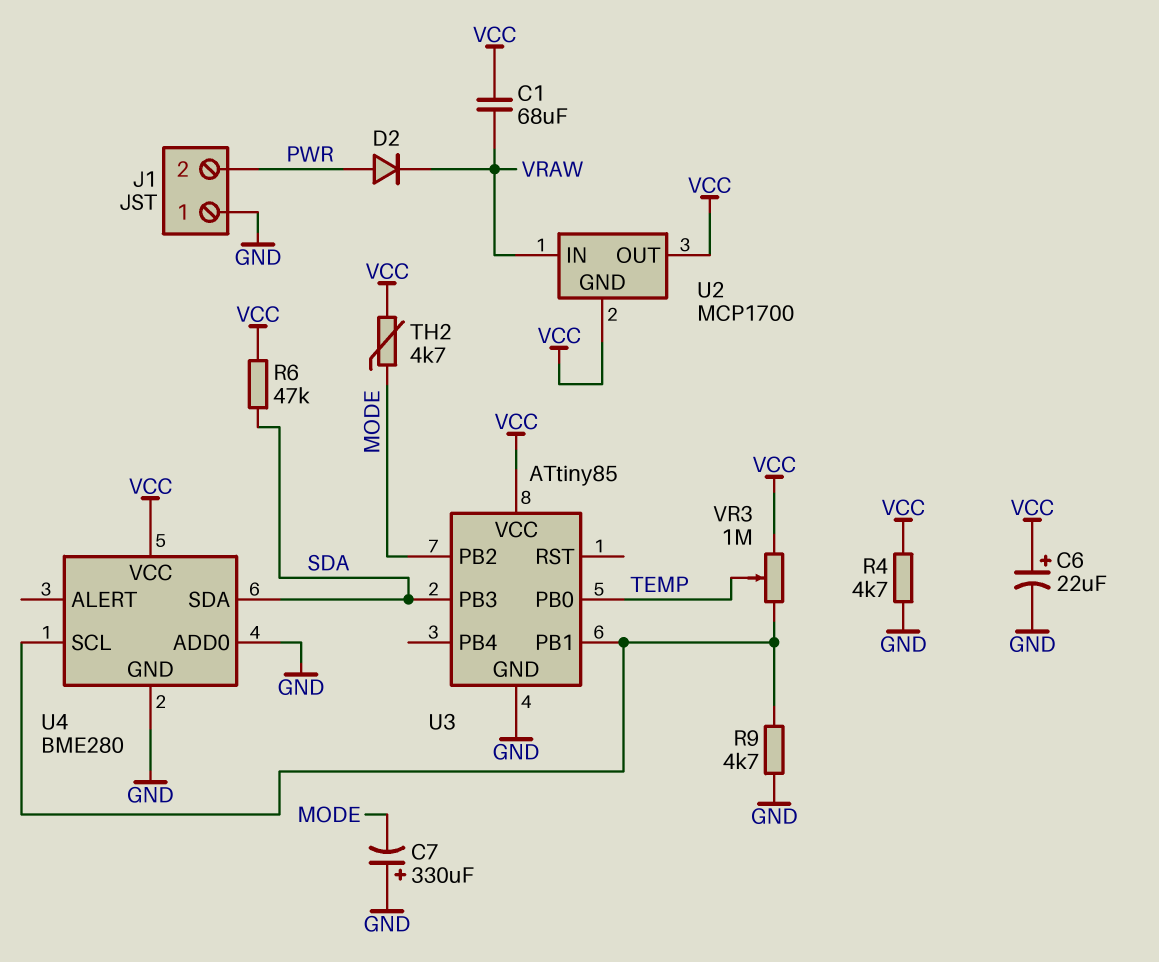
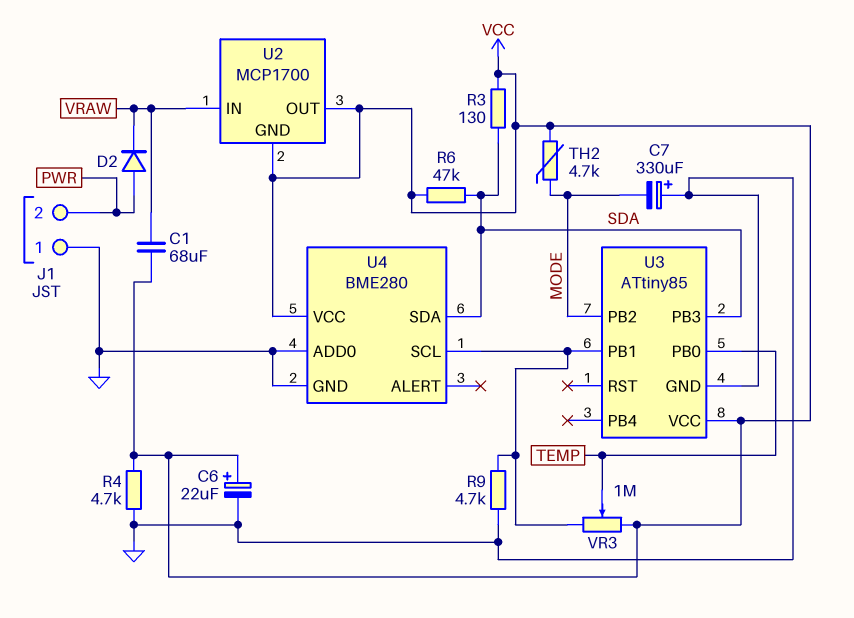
R3: none -> 130 (SDA, VCC)

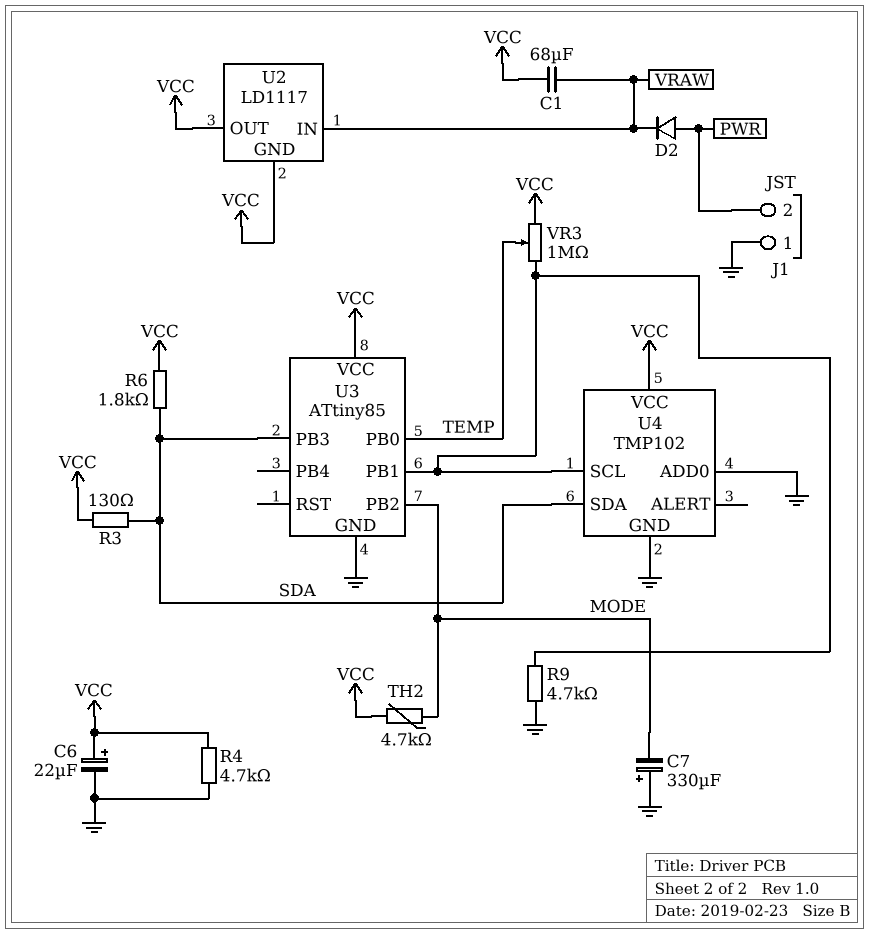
R6: 47k (SDA, VCC) -> 1.8k (SDA, VCC)
U2: MCP1700 -> LD1117
U4: BME280 -> TMP102

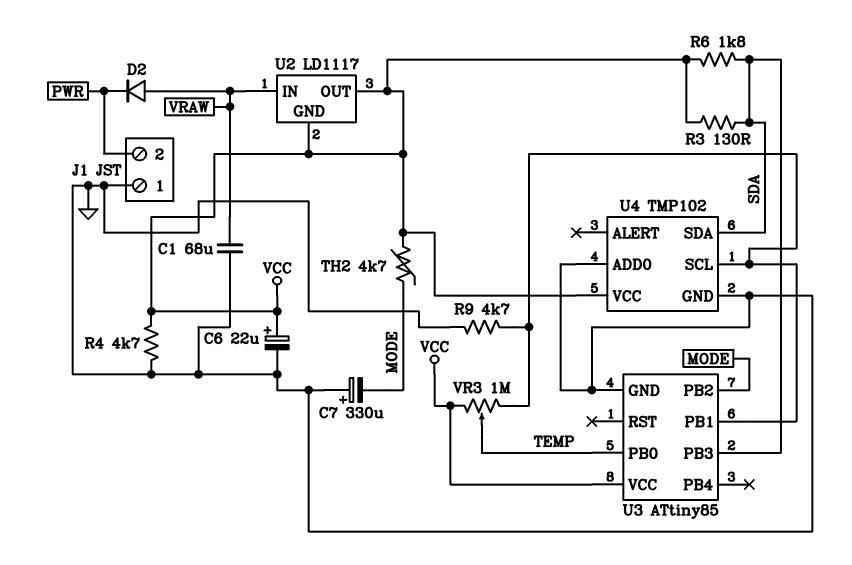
C1: 68uF (VCC, VRAW) -> 68uF (GND, VRAW)
D2: diode (A PWR, K VRAW) -> diode (A VRAW, K PWR)

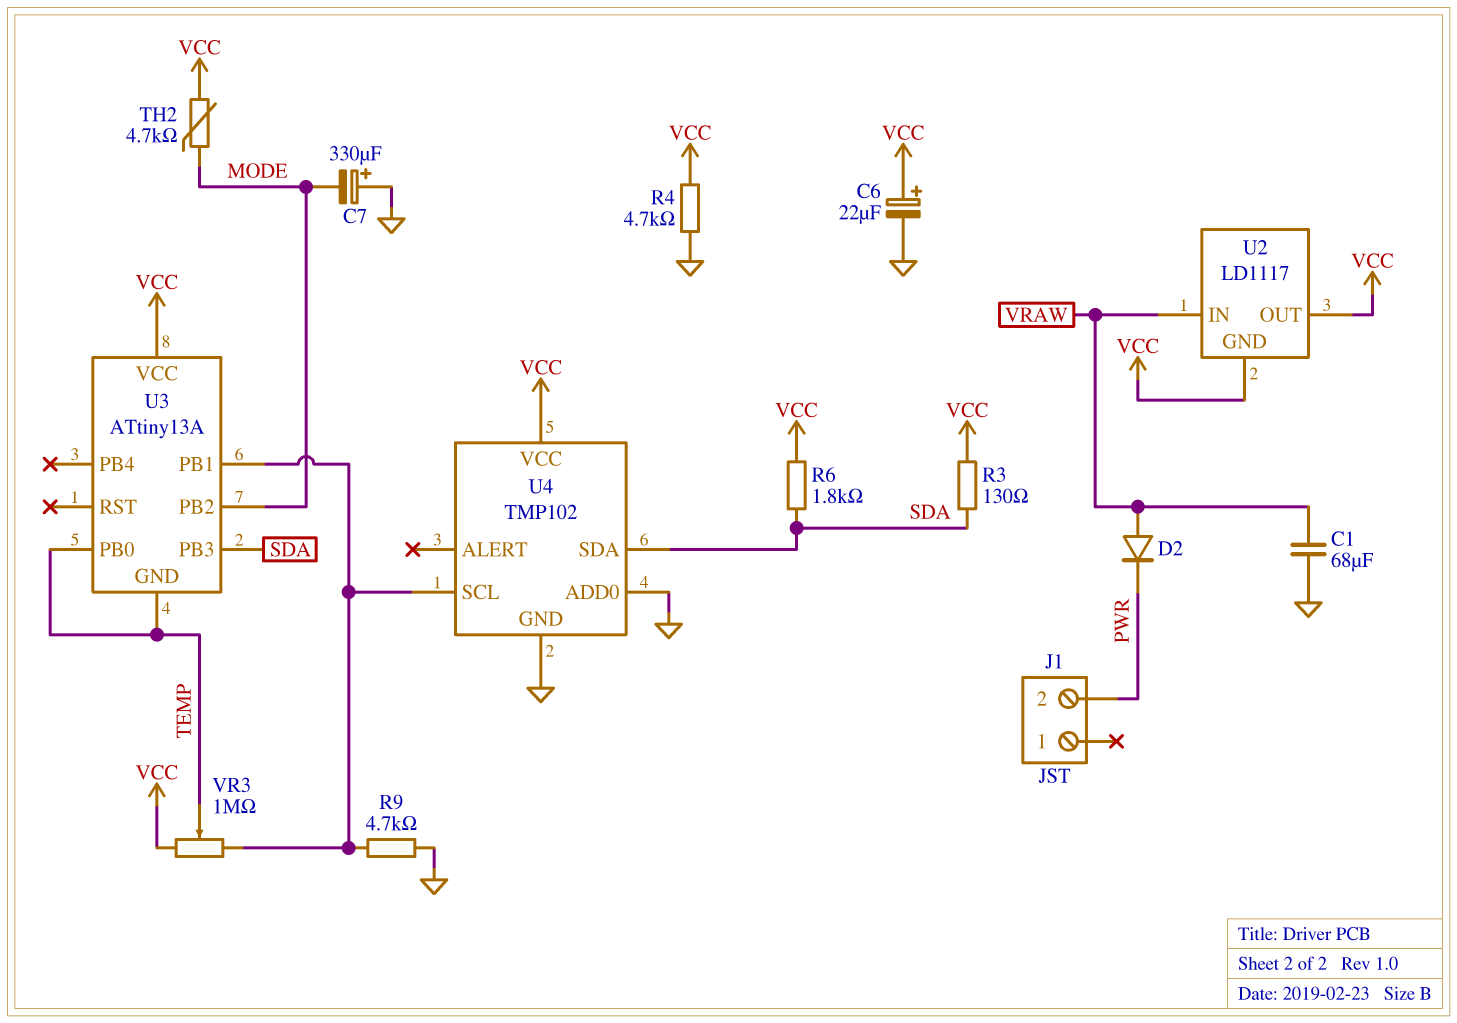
J1 pin 1: GND -> none
U3: ATtiny85 -> ATtiny13A
U3 pin GND: GND -> TEMP

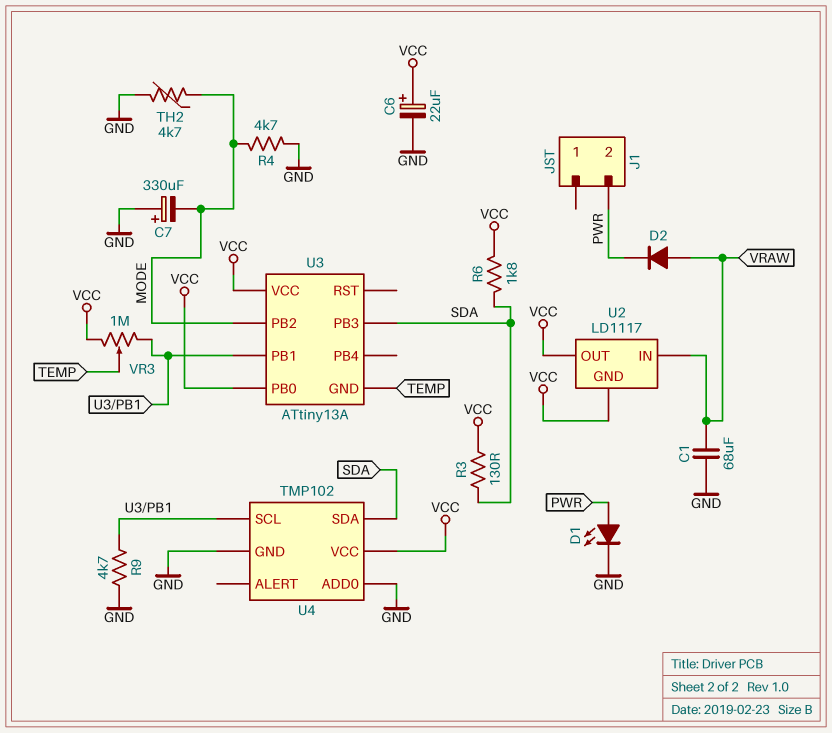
D1: none -> LED (A PWR, K GND)
R4: 4.7k (GND, VCC) -> 4.7k (GND, MODE)
TH2: 4.7k (MODE, VCC) -> 4.7k (GND, MODE)
U3 pin PB0: TEMP -> VCC

